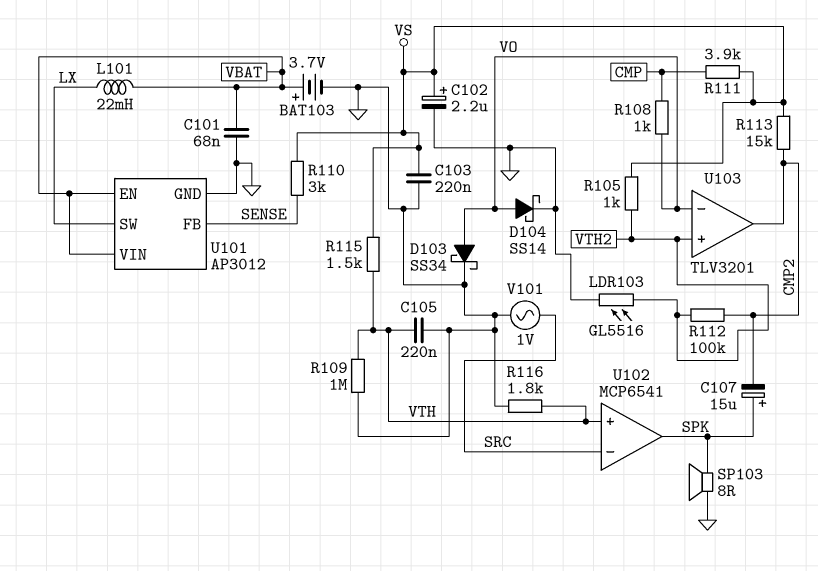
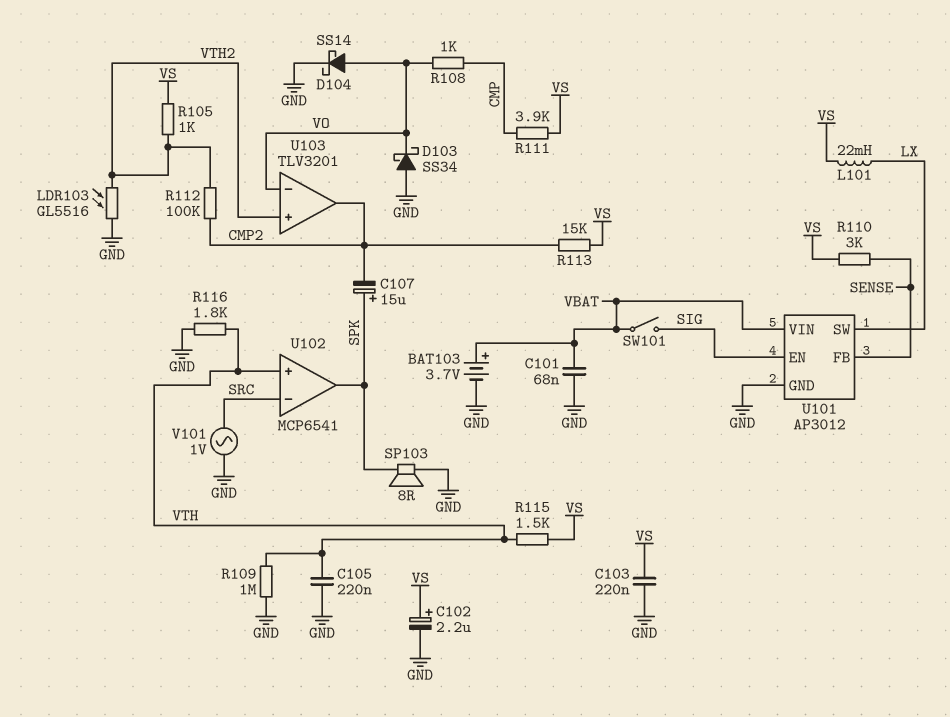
D103: schottky SS34 (A VO, K GND) -> schottky SS34 (A GND, K VO)
L101: 22mH (LX, VBAT) -> 22mH (LX, VS)
SW101: none -> switch (SIG, VBAT)
U101 pin EN: VBAT -> SIG

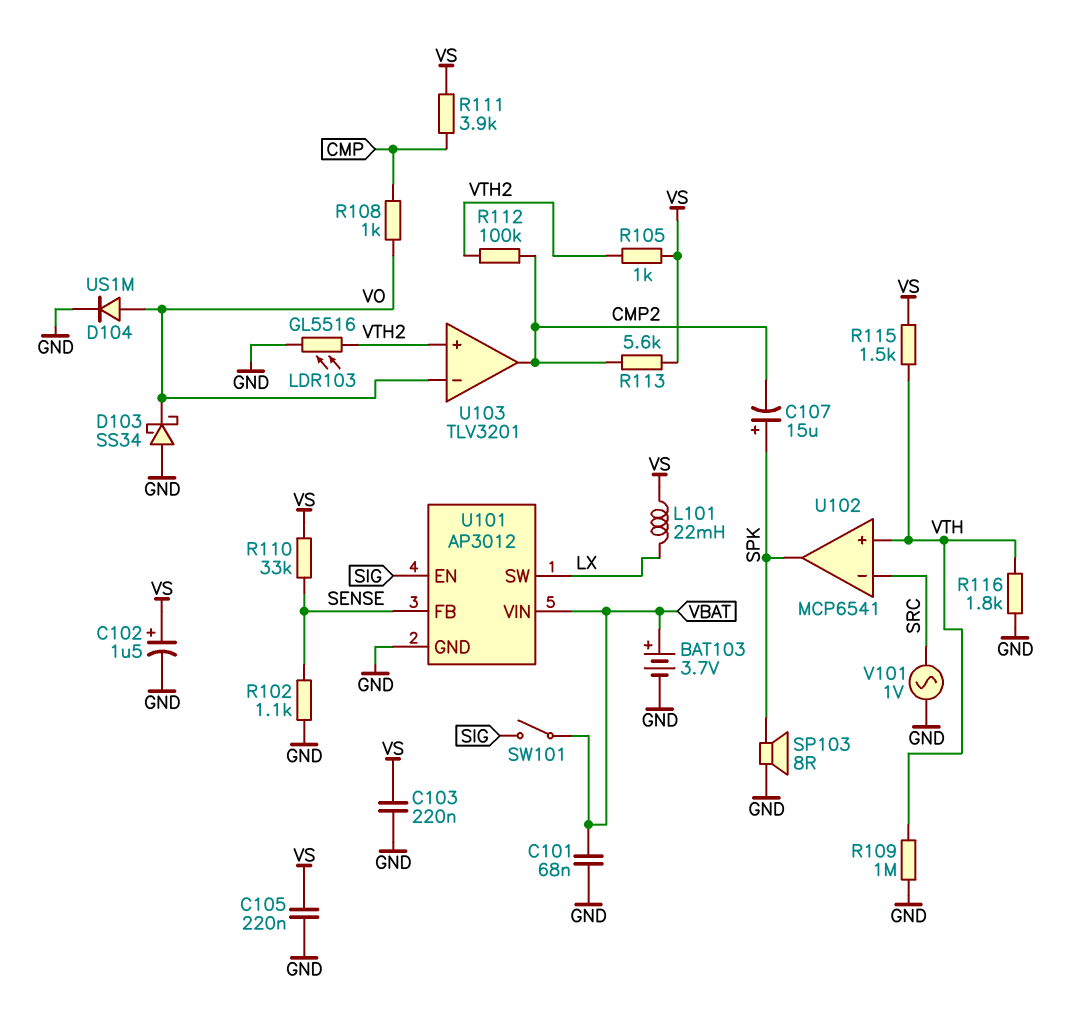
C102: 2.2uF (plus VS, minus GND) -> 1.5uF (plus VS, minus GND)
C105: 220nF (GND, VTH) -> 220nF (GND, VS)
D104: schottky SS14 (A VO, K GND) -> diode US1M (A VO, K GND)
R102: none -> 1.1k (GND, SENSE)
R110: 3k (SENSE, VS) -> 33k (SENSE, VS)
R113: 15k (CMP2, VS) -> 5.6k (CMP2, VS)

